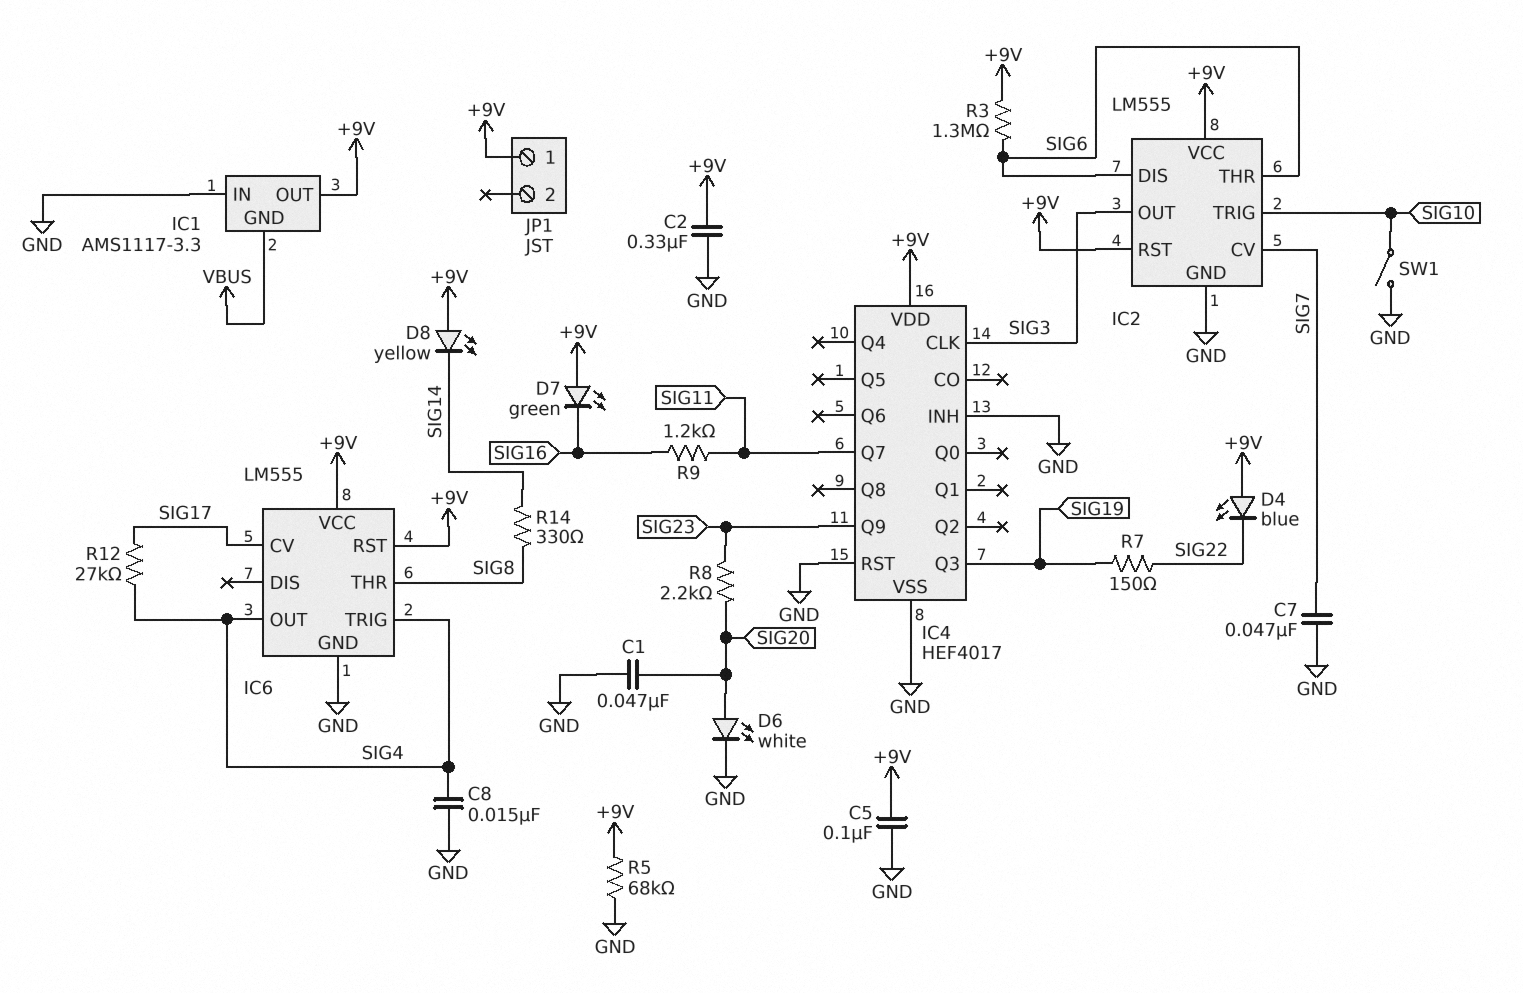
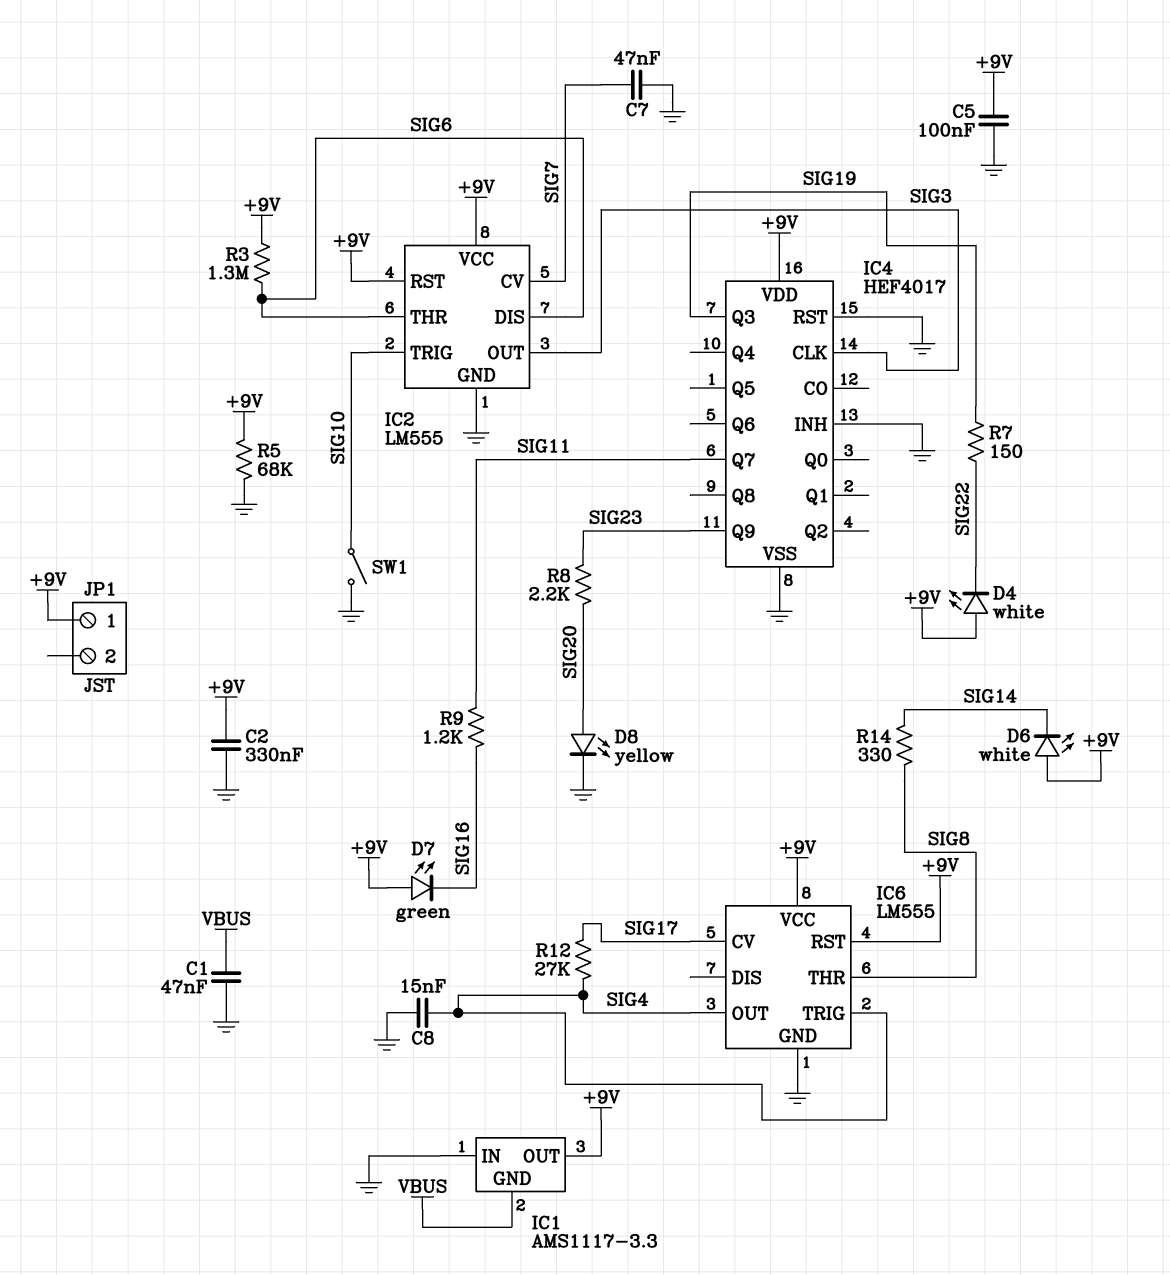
C1: 47nF (GND, SIG20) -> 47nF (GND, VBUS)
D4: LED blue (A +9V, K SIG22) -> LED white (A +9V, K SIG22)
D6: LED white (A SIG20, K GND) -> LED white (A +9V, K SIG14)
D8: LED yellow (A +9V, K SIG14) -> LED yellow (A SIG20, K GND)

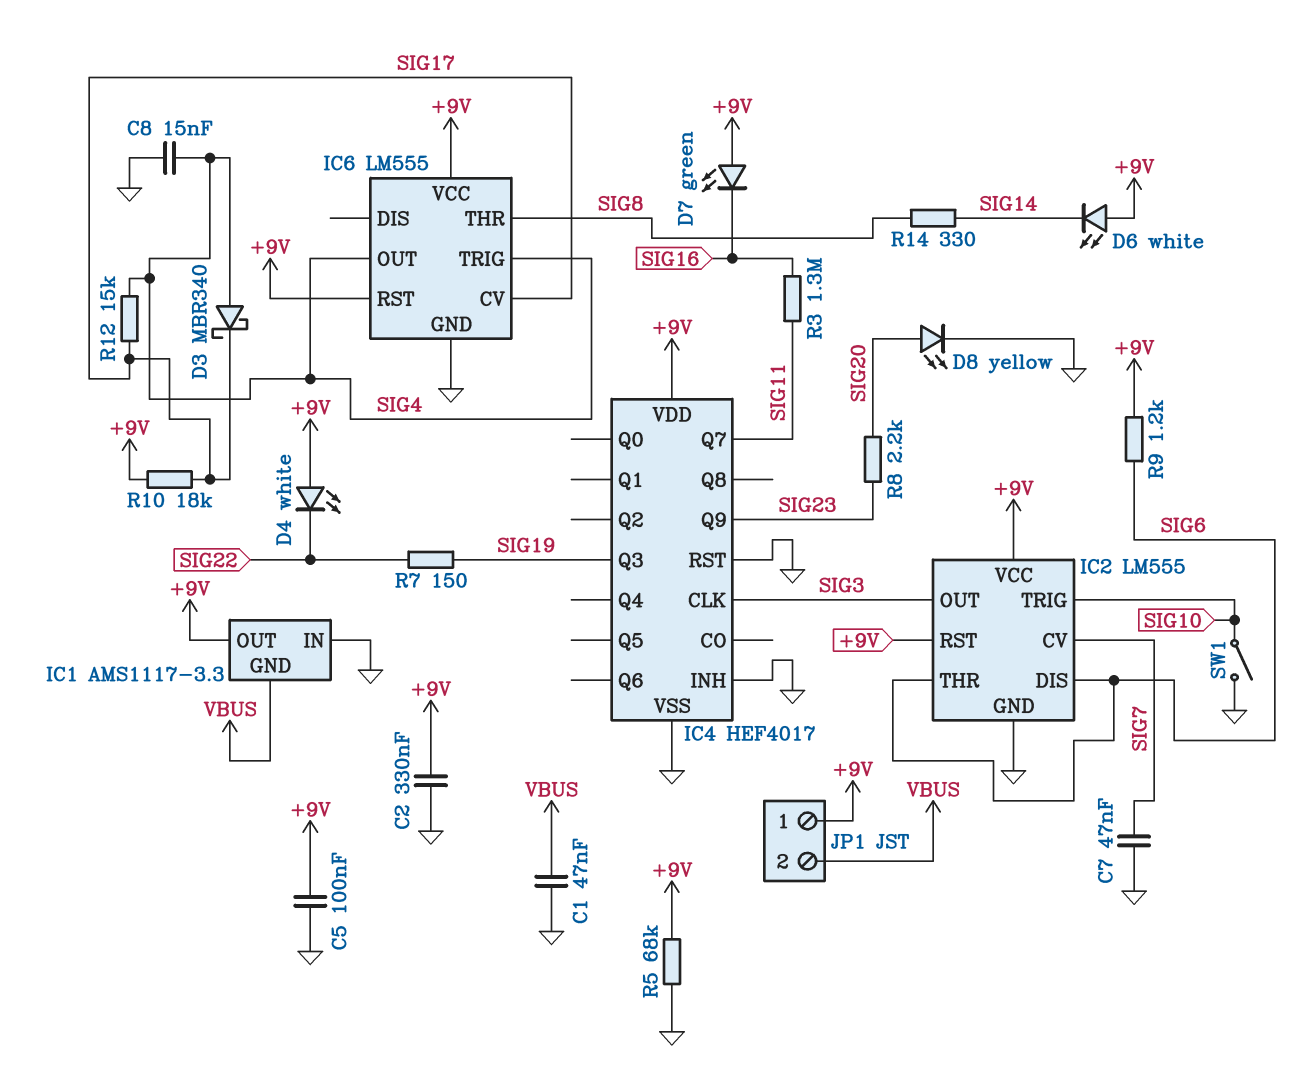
D3: none -> schottky MBR340 (A SIG4, K SIG17)
JP1 pin 2: none -> VBUS
R3: 1.3M (+9V, SIG6) -> 1.3M (SIG11, SIG16)
R9: 1.2k (SIG11, SIG16) -> 1.2k (+9V, SIG6)
R10: none -> 18k (+9V, SIG17)
R12: 27k (SIG4, SIG17) -> 15k (SIG4, SIG17)

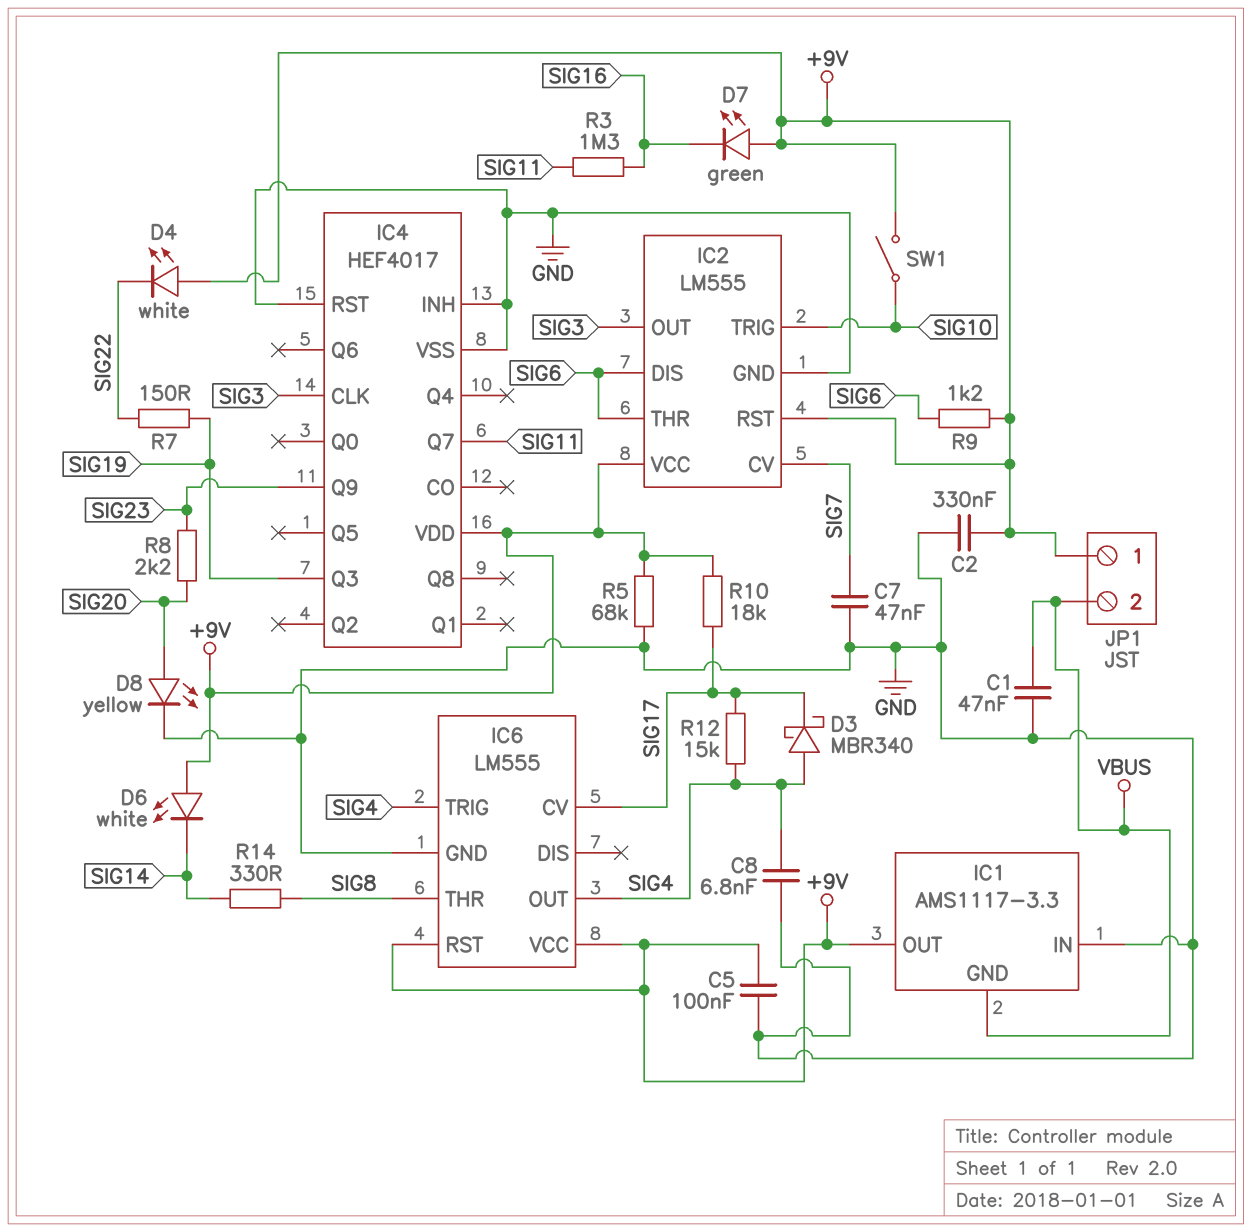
C8: 15nF (GND, SIG4) -> 6.8nF (GND, SIG4)
SW1: switch (GND, SIG10) -> switch (+9V, SIG10)

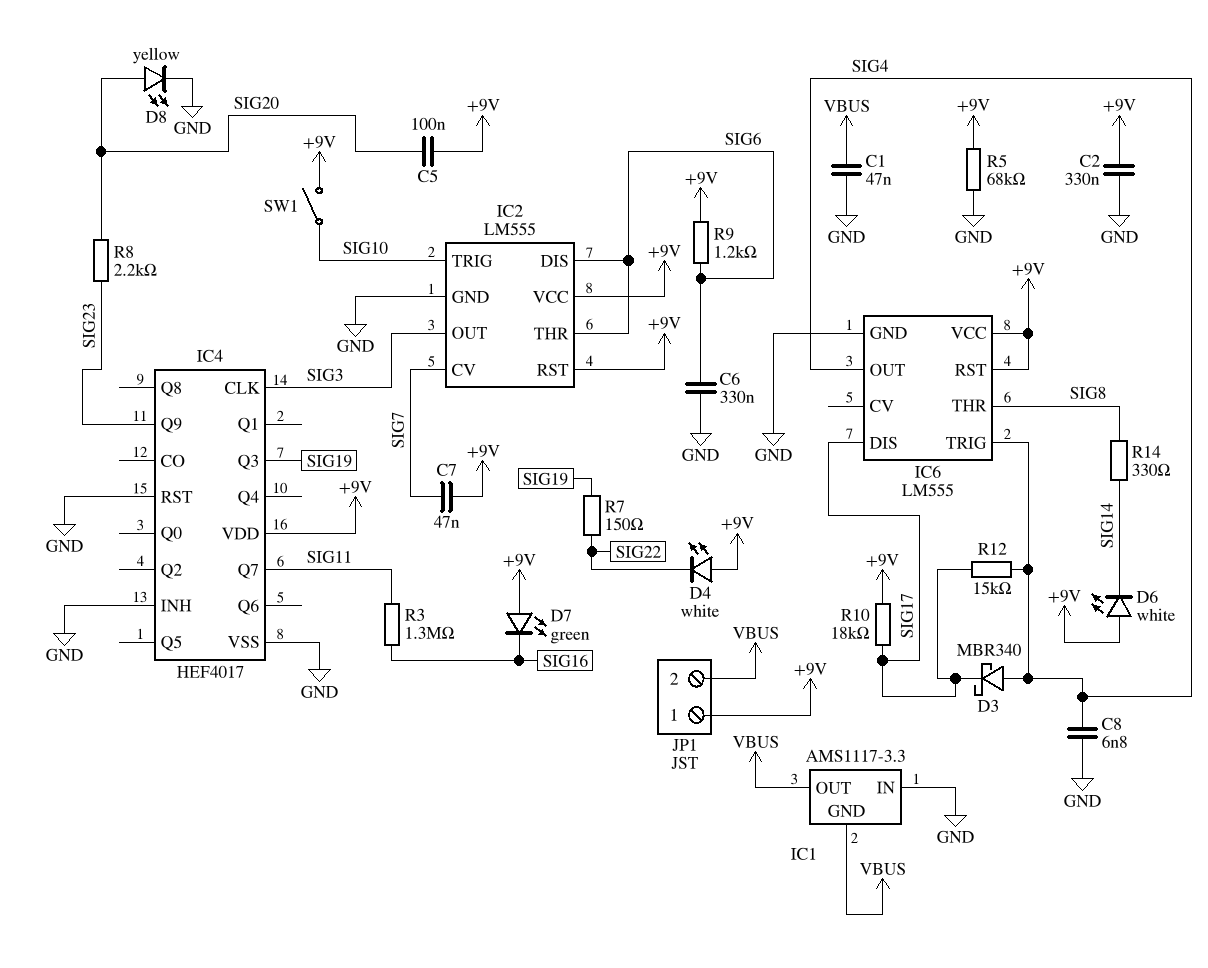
C5: 100nF (+9V, GND) -> 100nF (+9V, SIG20)
C6: none -> 330nF (GND, SIG6)
C7: 47nF (GND, SIG7) -> 47nF (+9V, SIG7)
IC1 pin OUT: +9V -> VBUS
IC6 pin CV: SIG17 -> none
IC6 pin DIS: none -> SIG17

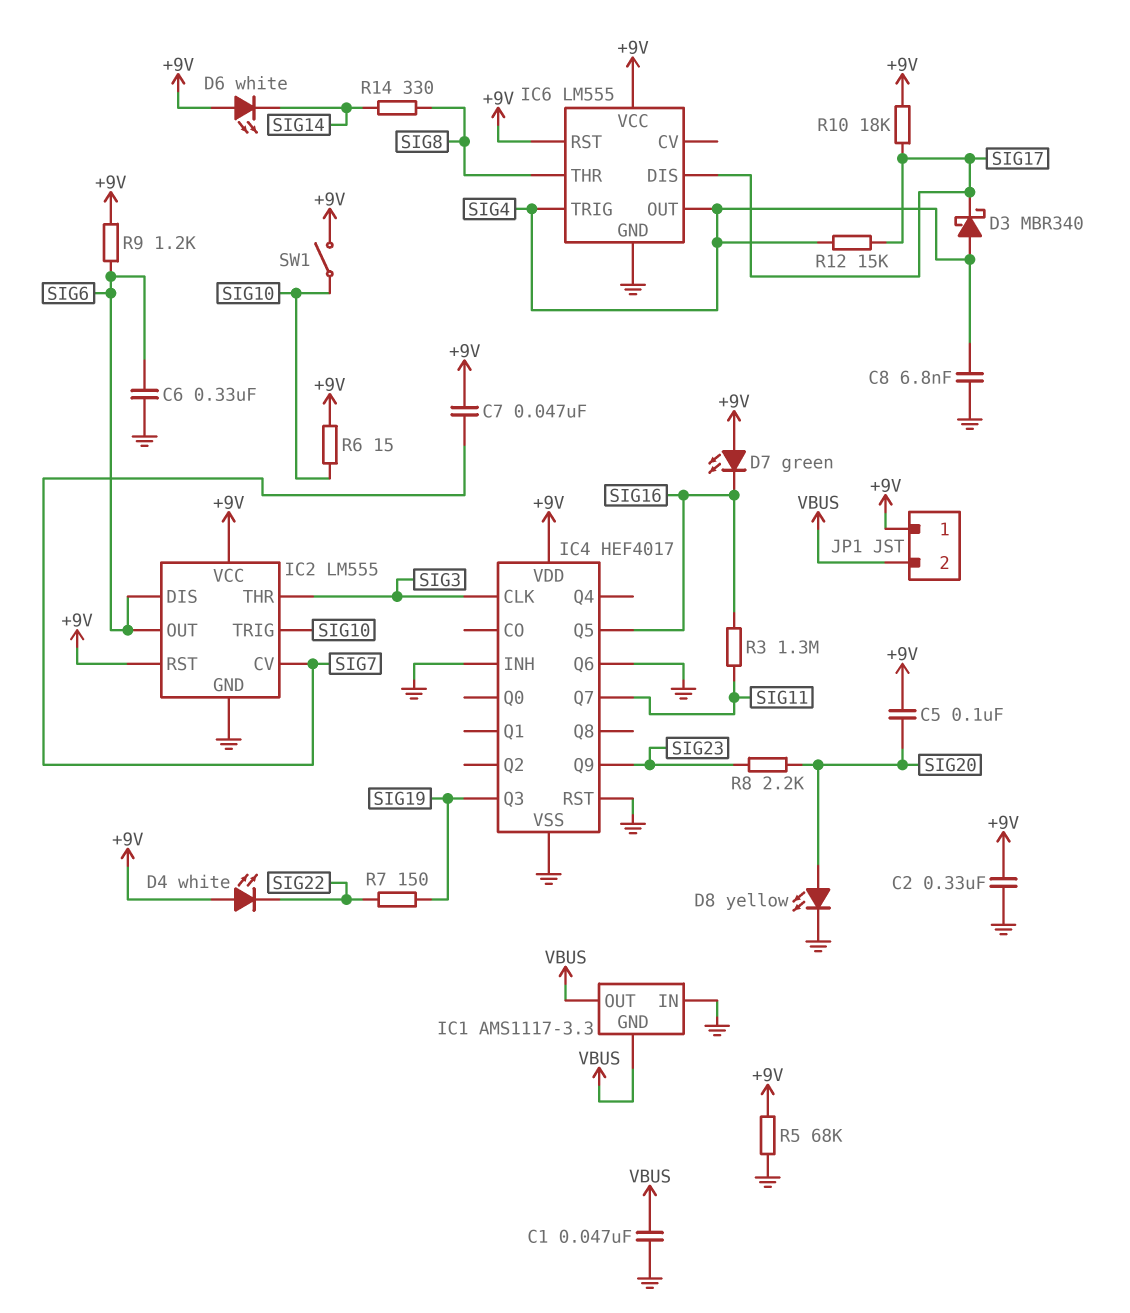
IC2 pin OUT: SIG3 -> SIG6
IC2 pin THR: SIG6 -> SIG3
IC4 pin Q5: none -> SIG16
IC4 pin Q6: none -> GND
R6: none -> 15 (+9V, SIG10)

